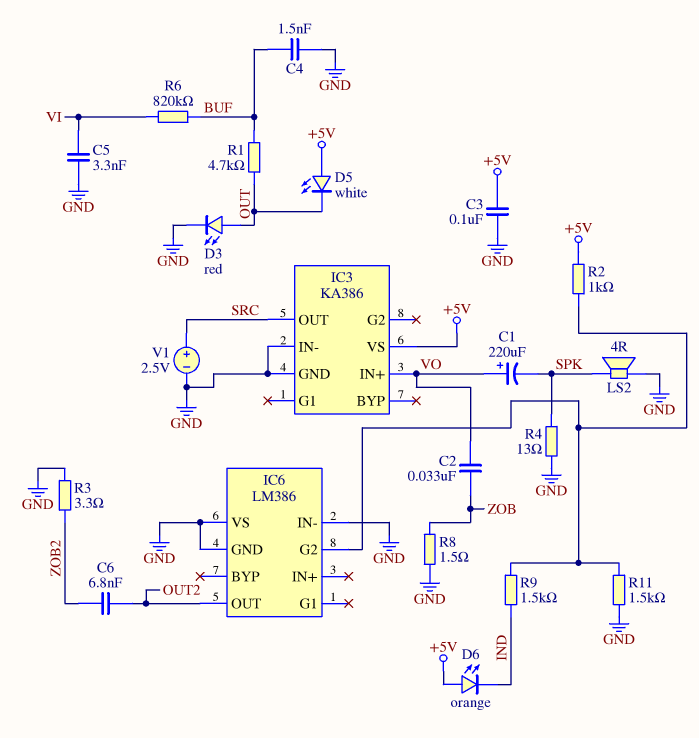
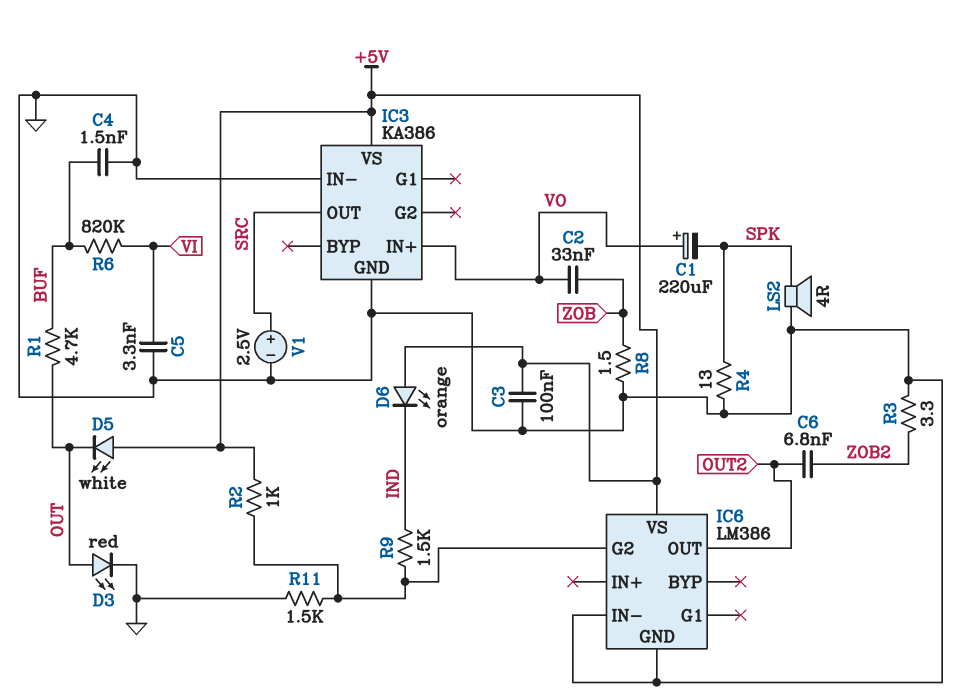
IC6 pin VS: GND -> +5V

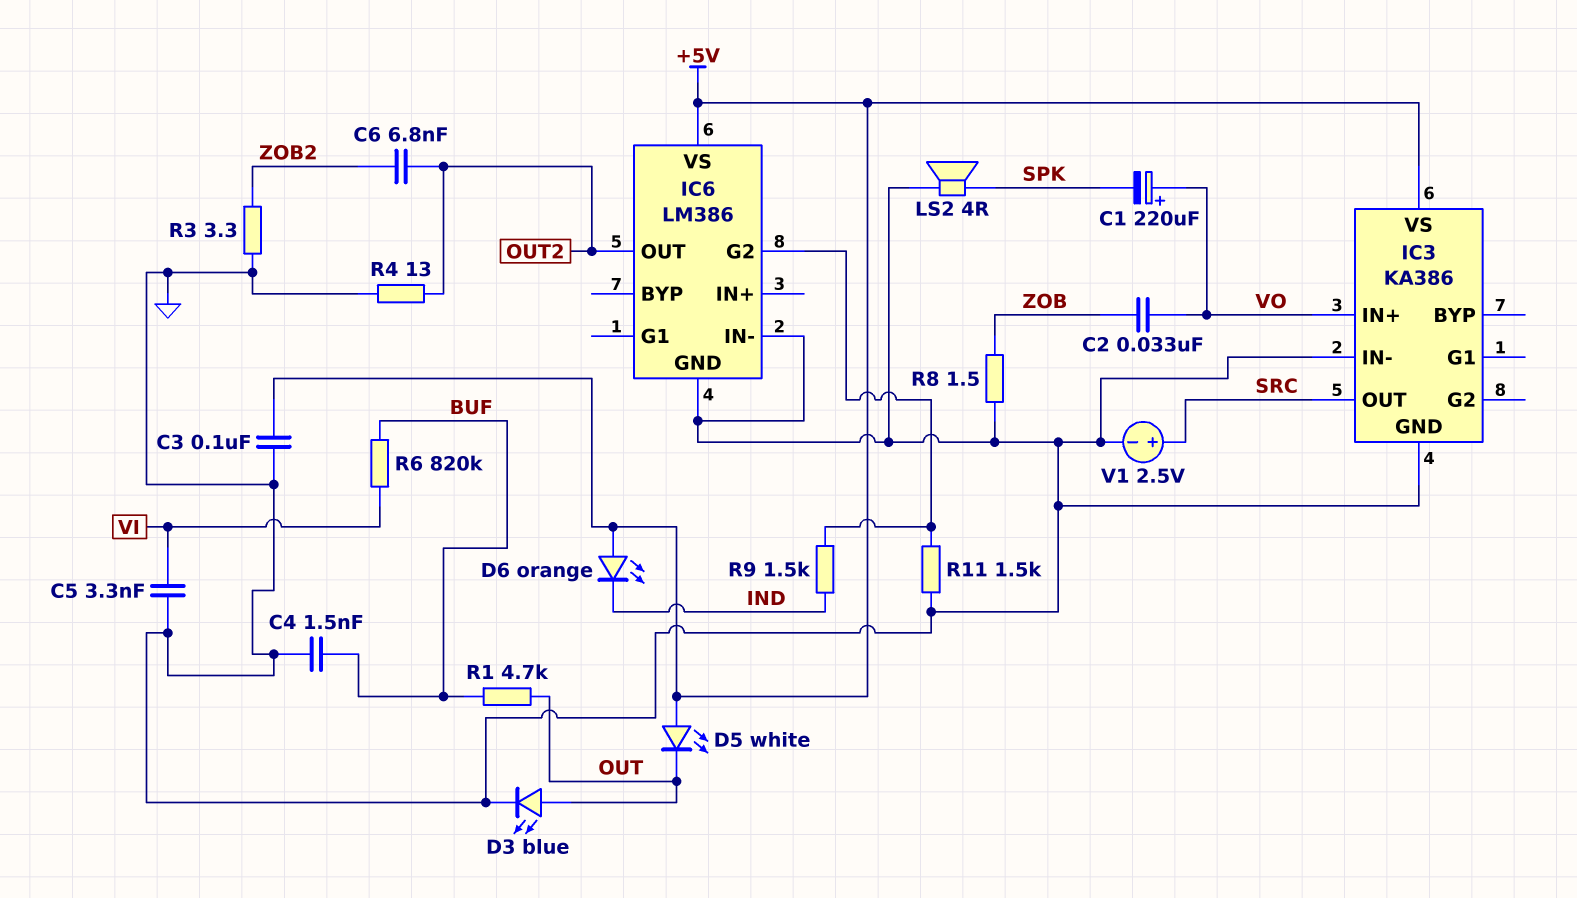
D3: LED red (A OUT, K GND) -> LED blue (A OUT, K GND)
R2: 1k (+5V, IC6/G2) -> none
R4: 13 (GND, SPK) -> 13 (GND, OUT2)

